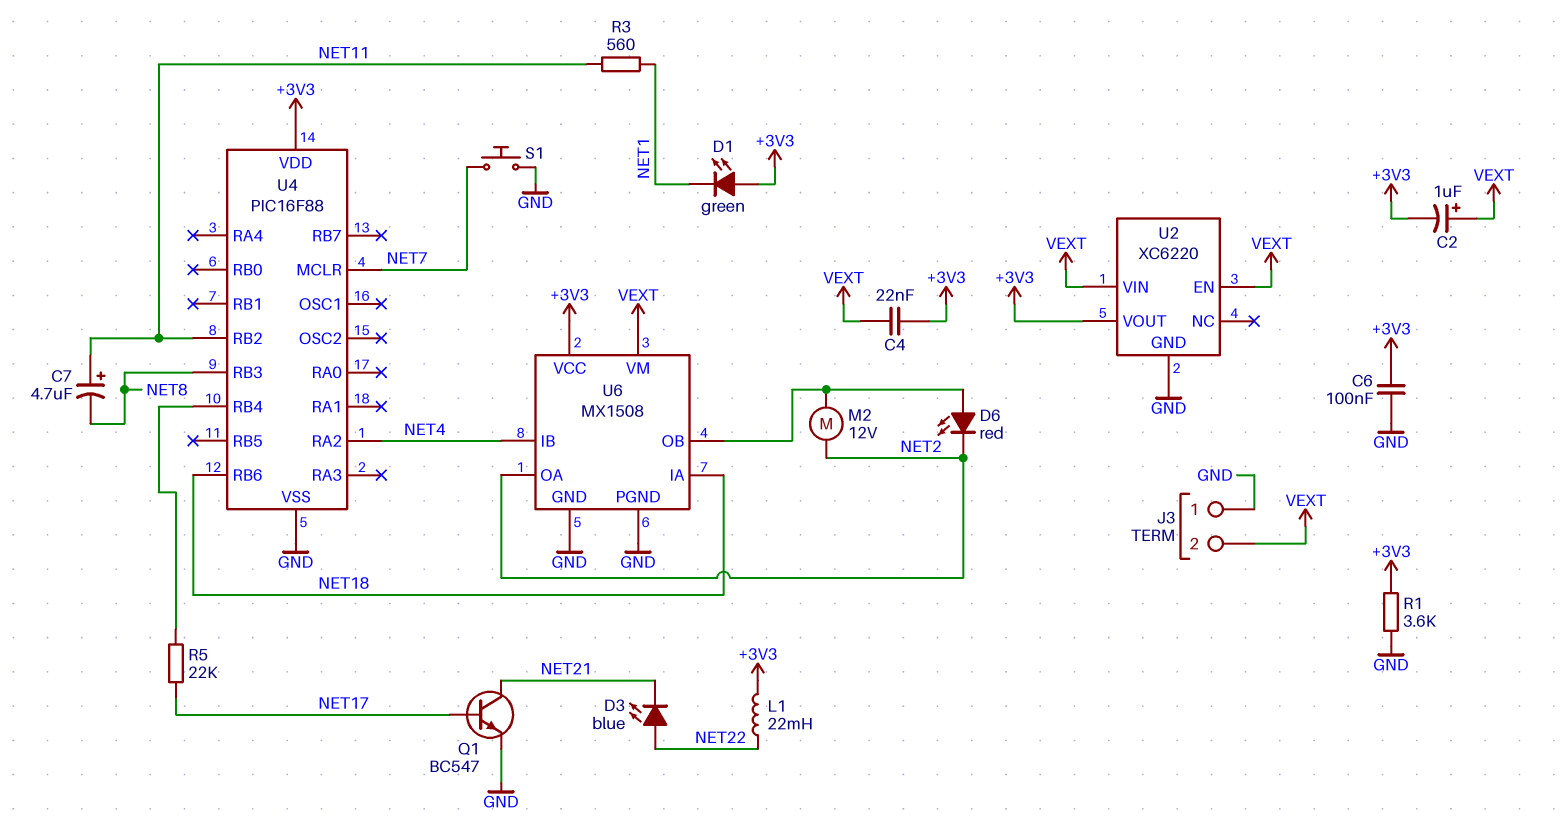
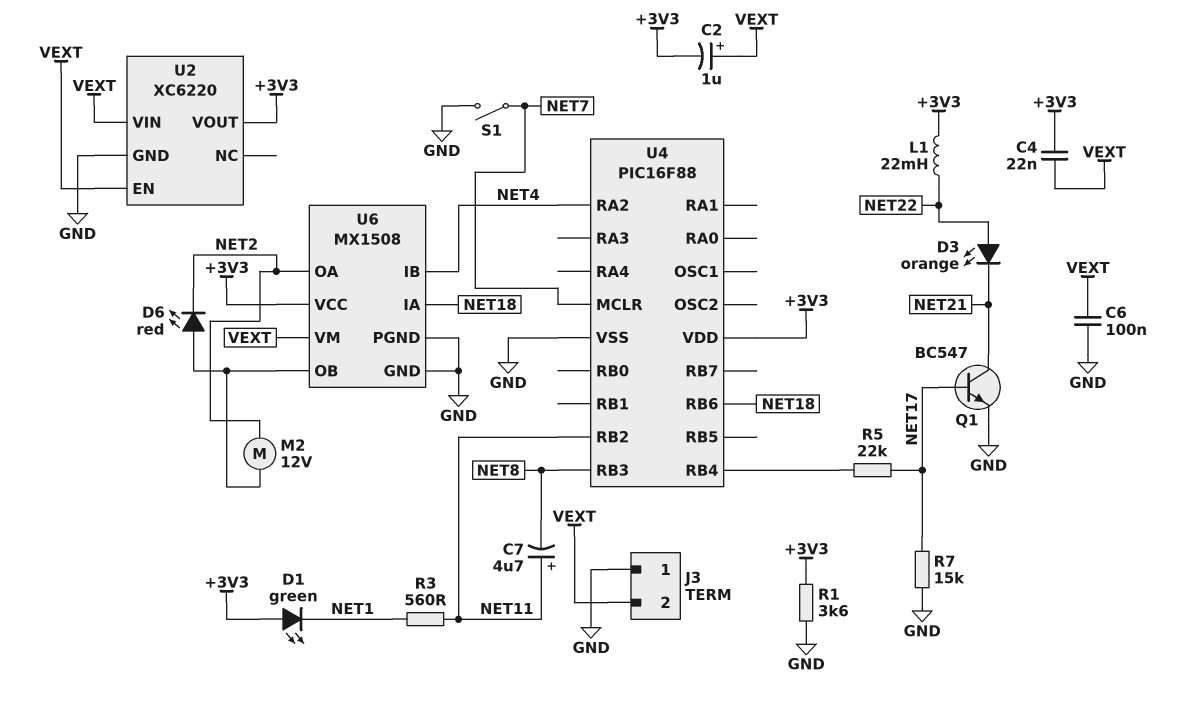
C6: 100nF (+3V3, GND) -> 100nF (GND, VEXT)
D3: LED blue (A NET22, K NET21) -> LED orange (A NET22, K NET21)
R7: none -> 15k (GND, NET17)
S1: button (GND, NET7) -> switch (GND, NET7)

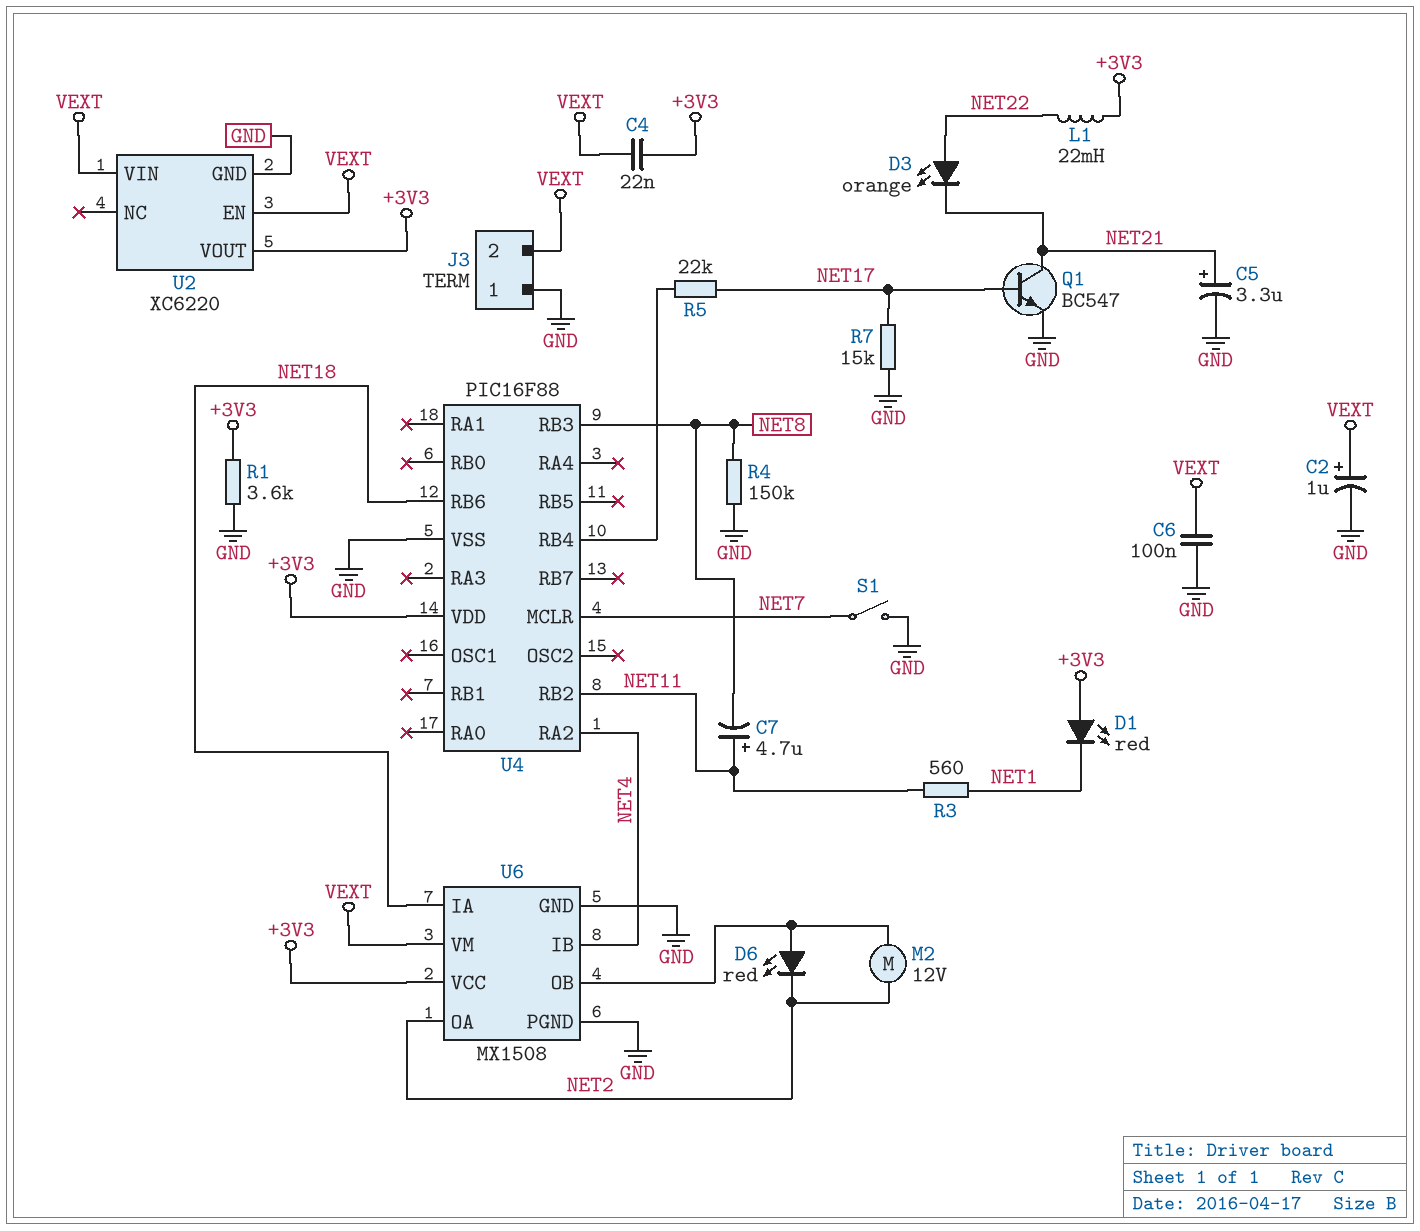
C2: 1uF (plus VEXT, minus +3V3) -> 1uF (plus VEXT, minus GND)
C5: none -> 3.3uF (plus NET21, minus GND)
D1: LED green (A +3V3, K NET1) -> LED red (A +3V3, K NET1)
R4: none -> 150k (GND, NET8)

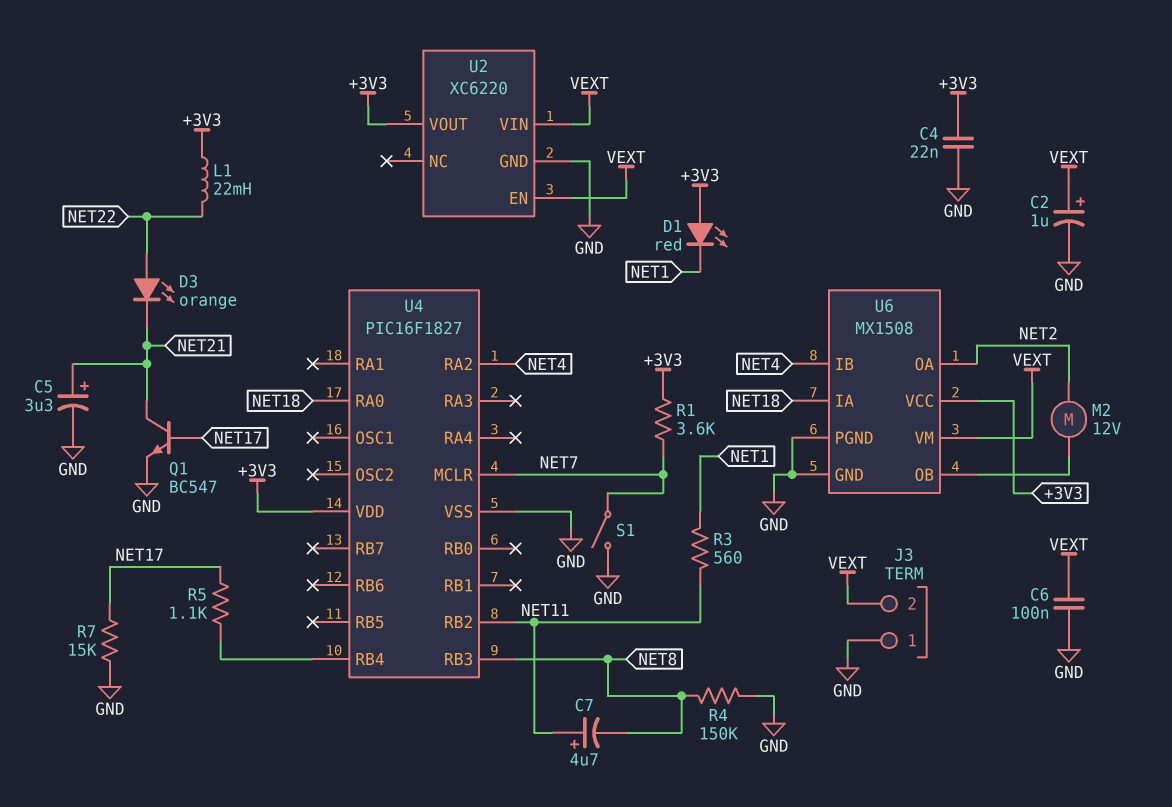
C4: 22nF (+3V3, VEXT) -> 22nF (+3V3, GND)
D6: LED red (A U6/OB, K NET2) -> none
R1: 3.6k (+3V3, GND) -> 3.6k (+3V3, NET7)
R5: 22k (NET17, U4/RB4) -> 1.1k (NET17, U4/RB4)
U4: PIC16F88 -> PIC16F1827
U4 pin RA0: none -> NET18
U4 pin RB6: NET18 -> none

